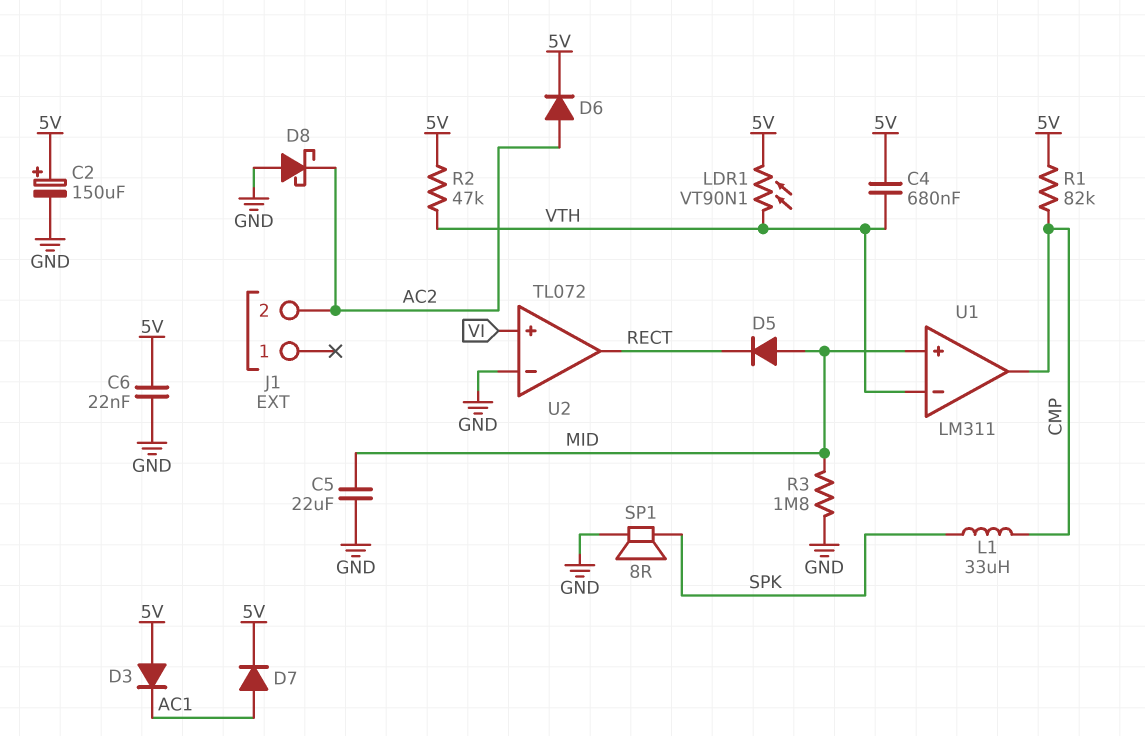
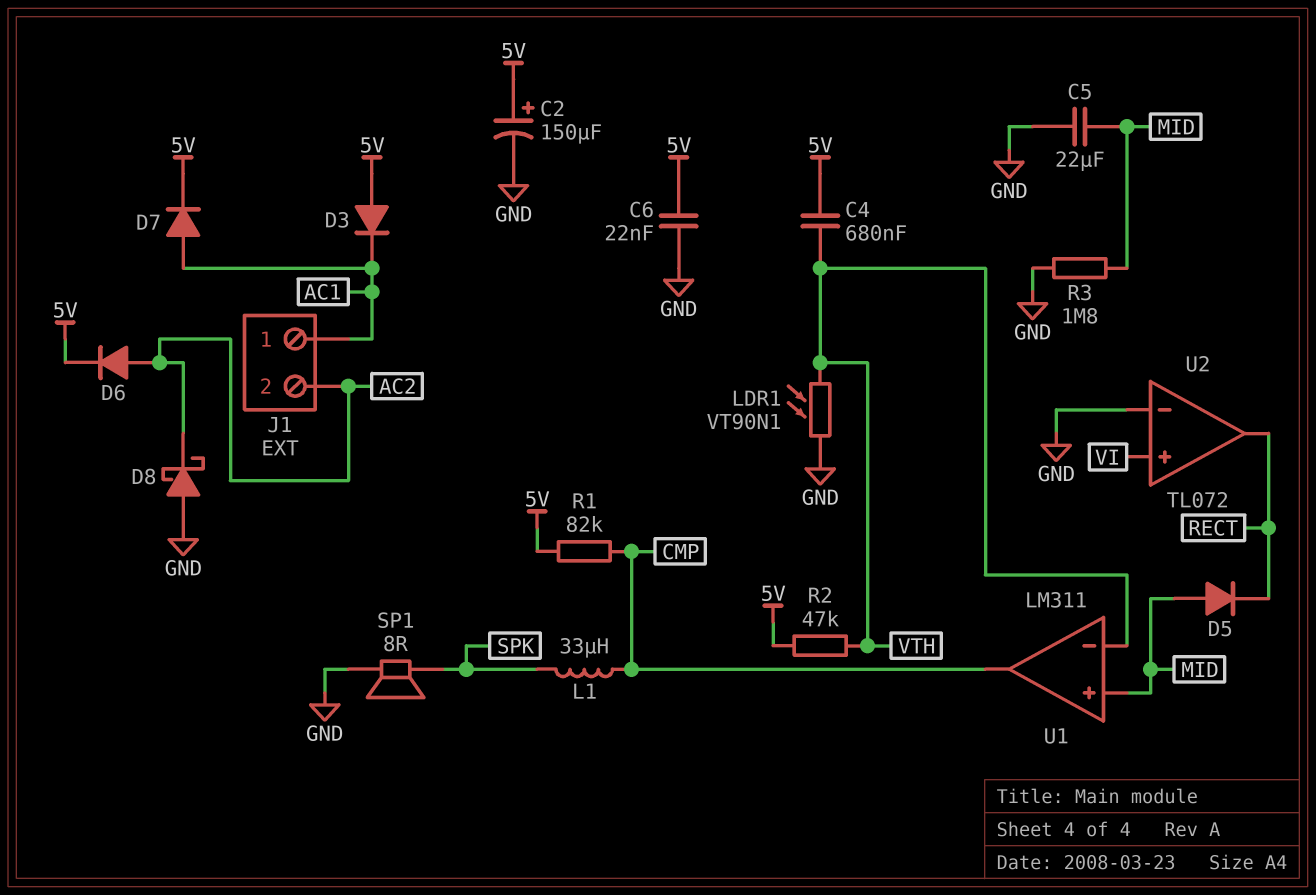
J1 pin 1: none -> AC1
LDR1: VT90N1 (5V, VTH) -> VT90N1 (GND, VTH)

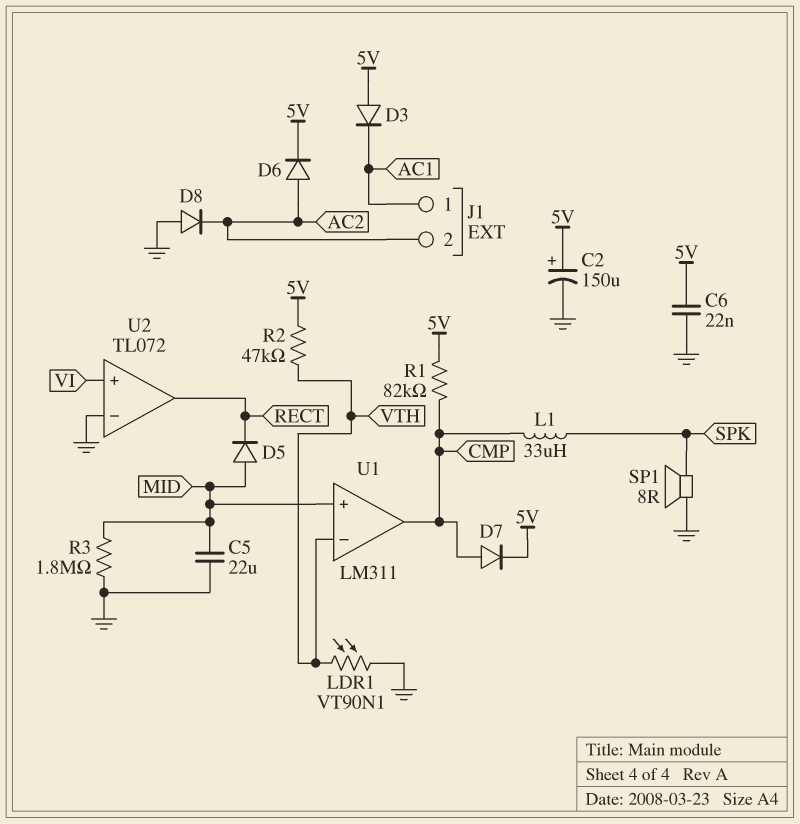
C4: 680nF (5V, VTH) -> none
D7: diode (A AC1, K 5V) -> diode (A CMP, K 5V)
D8: schottky (A GND, K AC2) -> diode (A GND, K AC2)

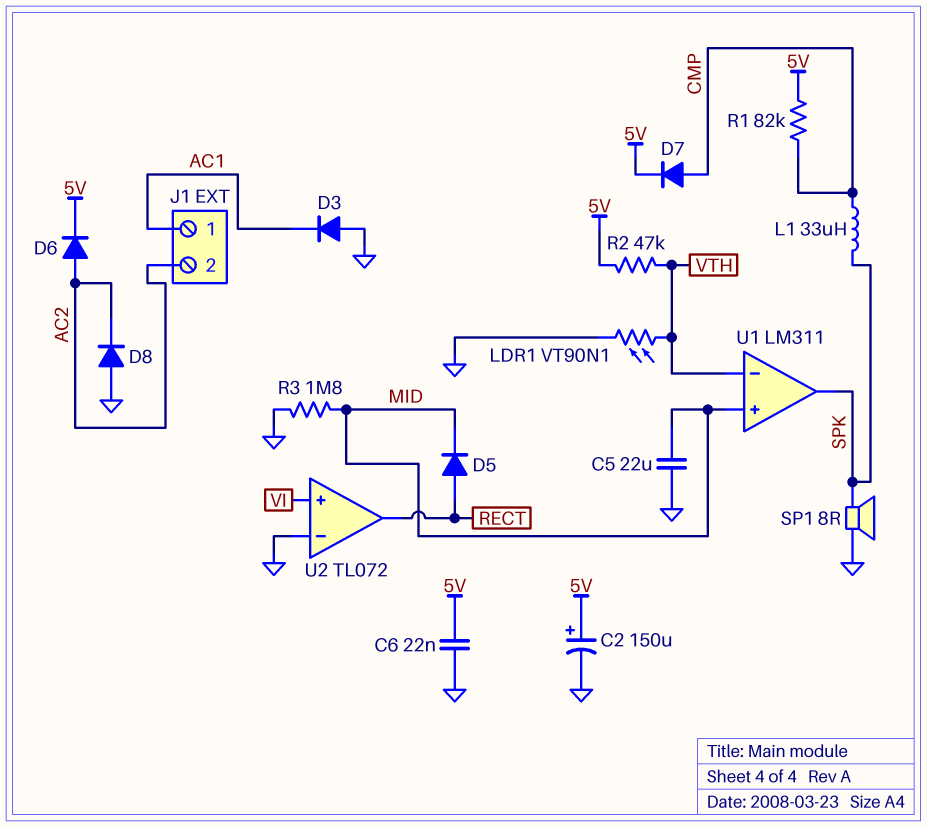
D3: diode (A 5V, K AC1) -> diode (A GND, K AC1)
D5: diode (A MID, K RECT) -> diode (A RECT, K MID)
U1 pin out: CMP -> SPK

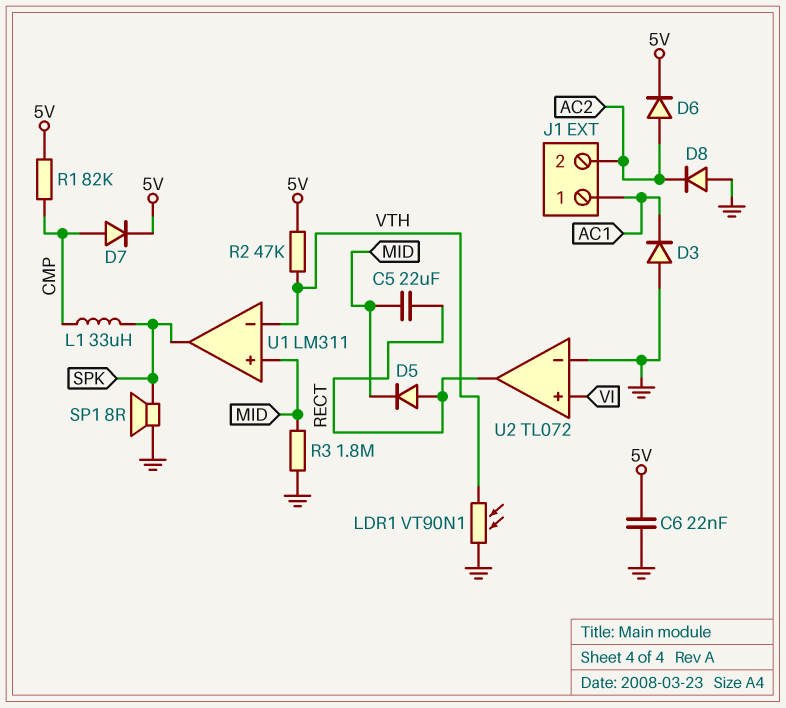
C2: 150uF (plus 5V, minus GND) -> none
C5: 22uF (GND, MID) -> 22uF (MID, RECT)

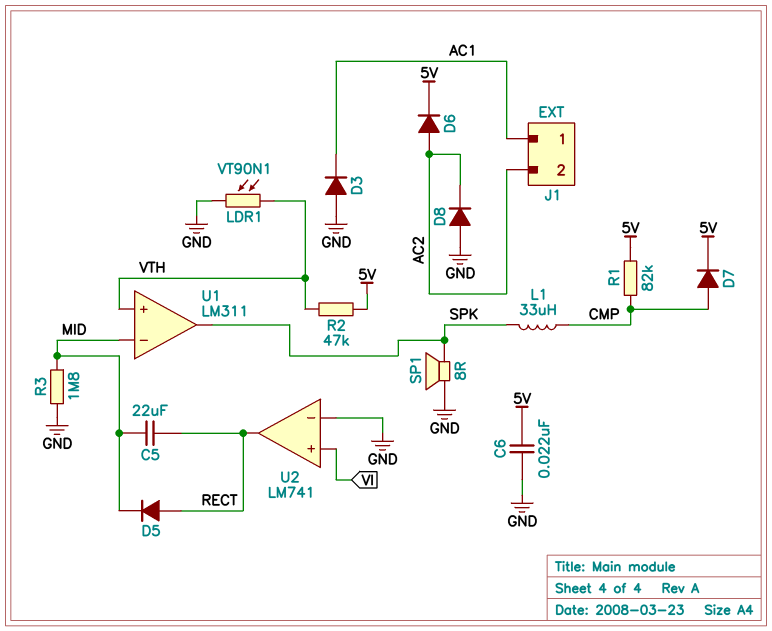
U1 pin in+: MID -> VTH
U1 pin in-: VTH -> MID
U2: TL072 -> LM741

